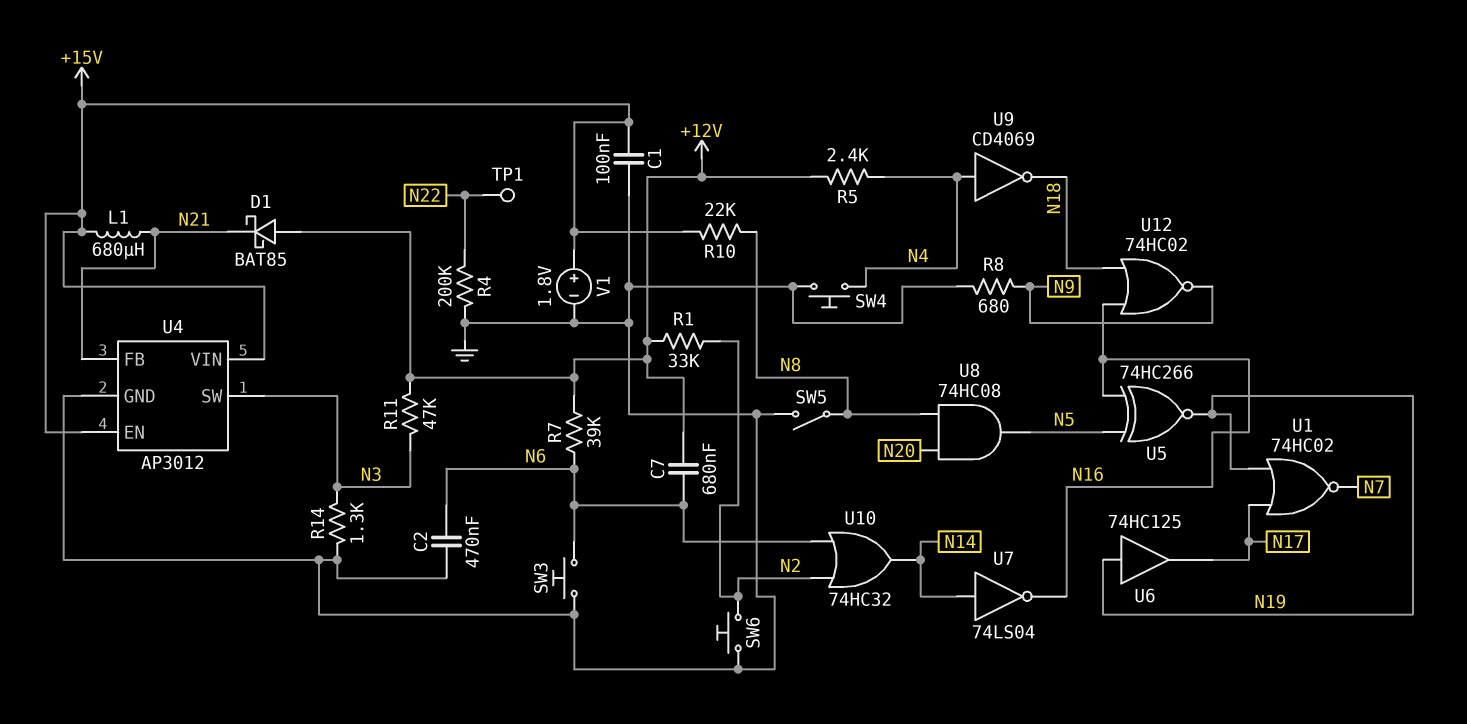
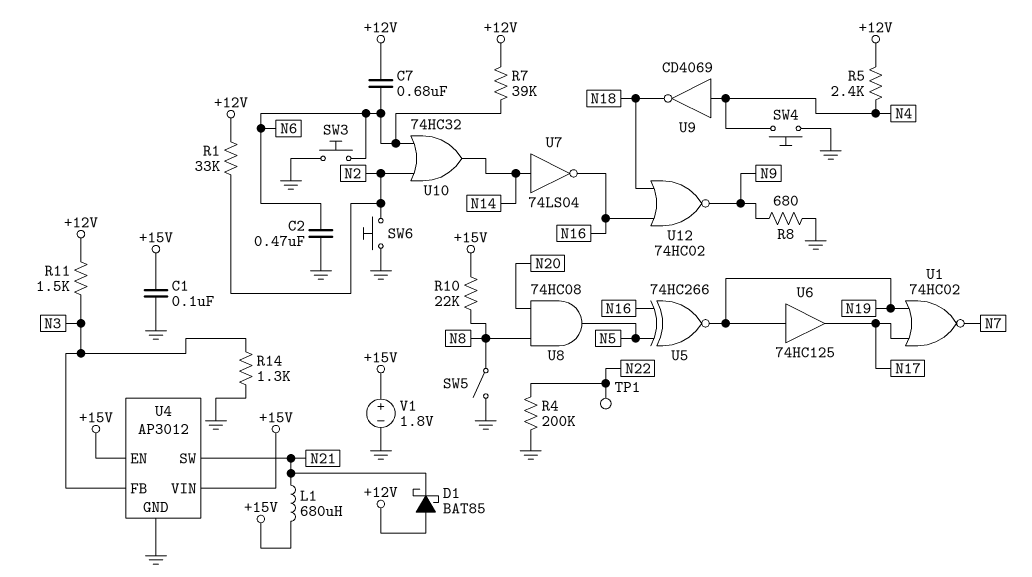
R11: 47k (+12V, N3) -> 1.5k (+12V, N3)
U4 pin FB: N21 -> N3
U4 pin SW: N3 -> N21

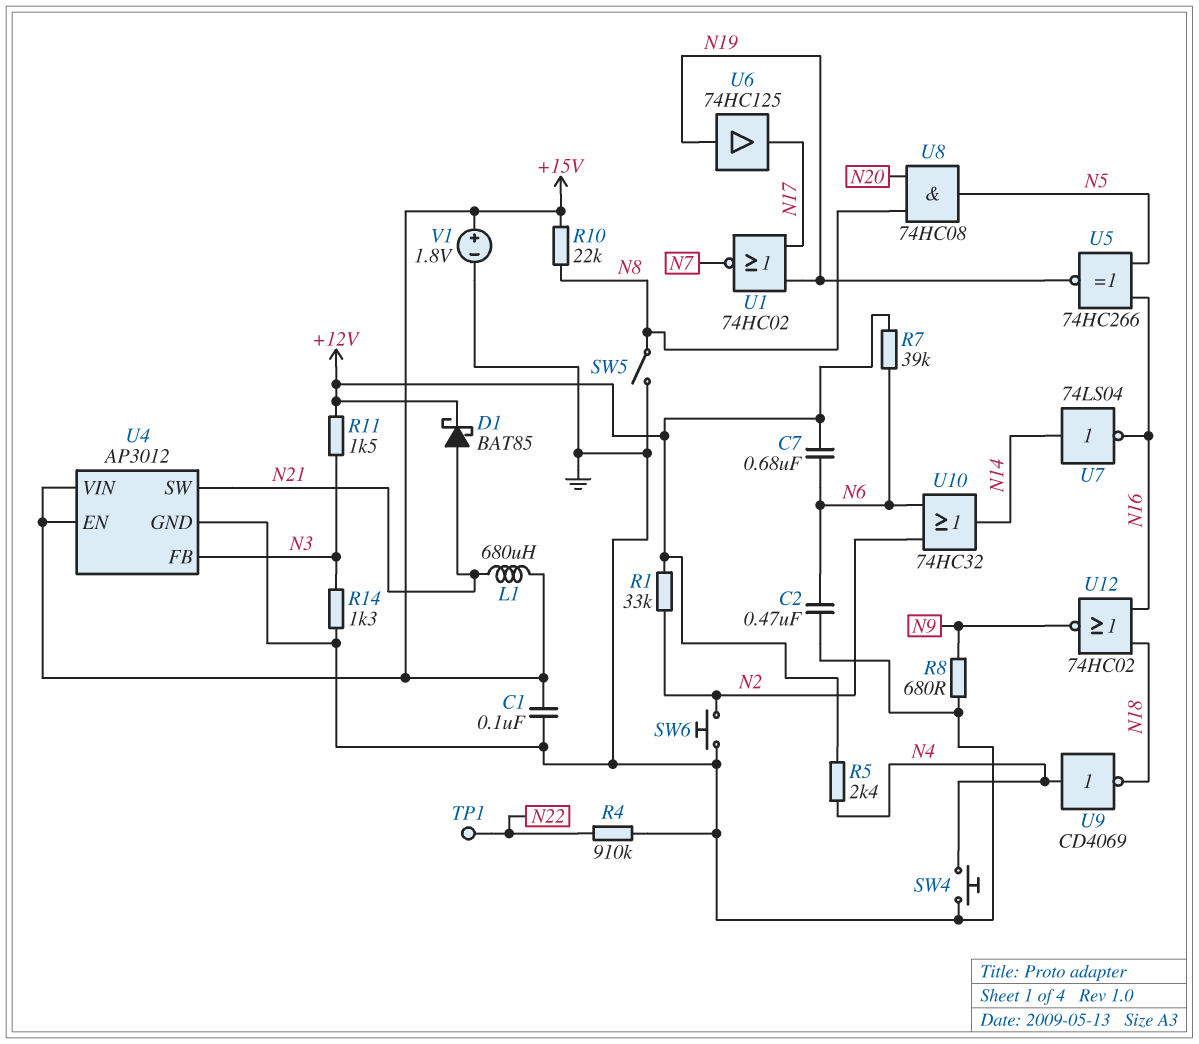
D1: schottky BAT85 (A +12V, K N21) -> schottky BAT85 (A N21, K +12V)
R4: 200k (GND, N22) -> 910k (GND, N22)
SW3: button (GND, N6) -> none

